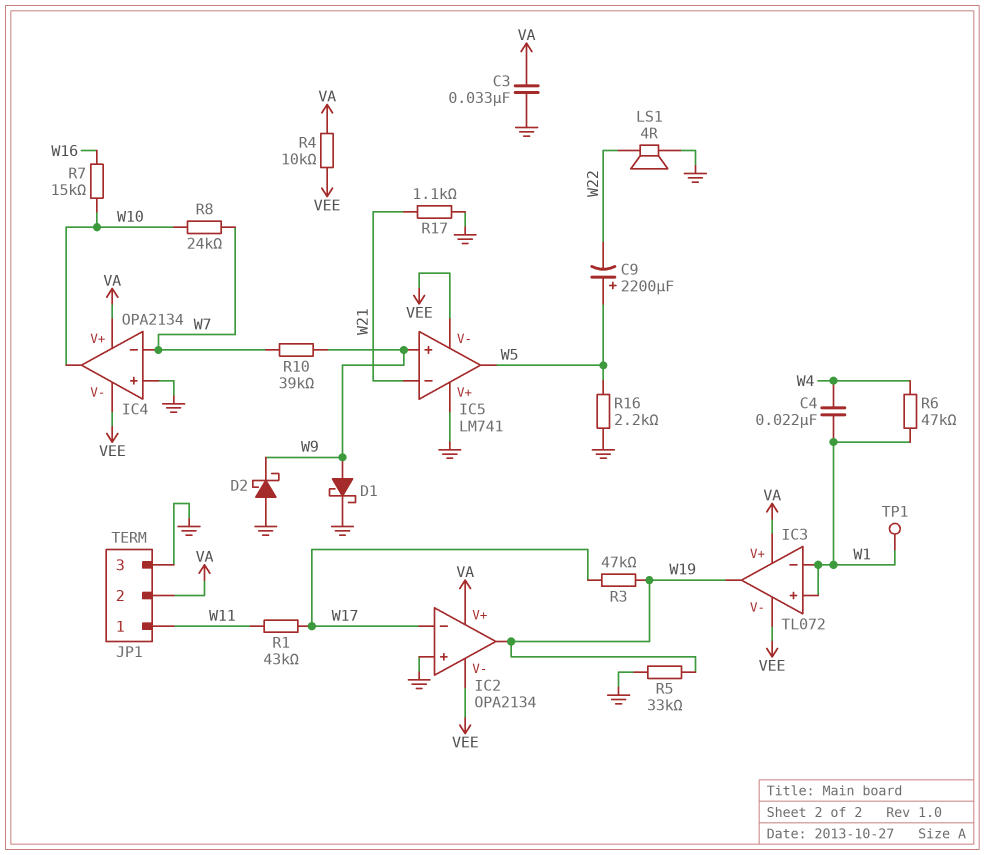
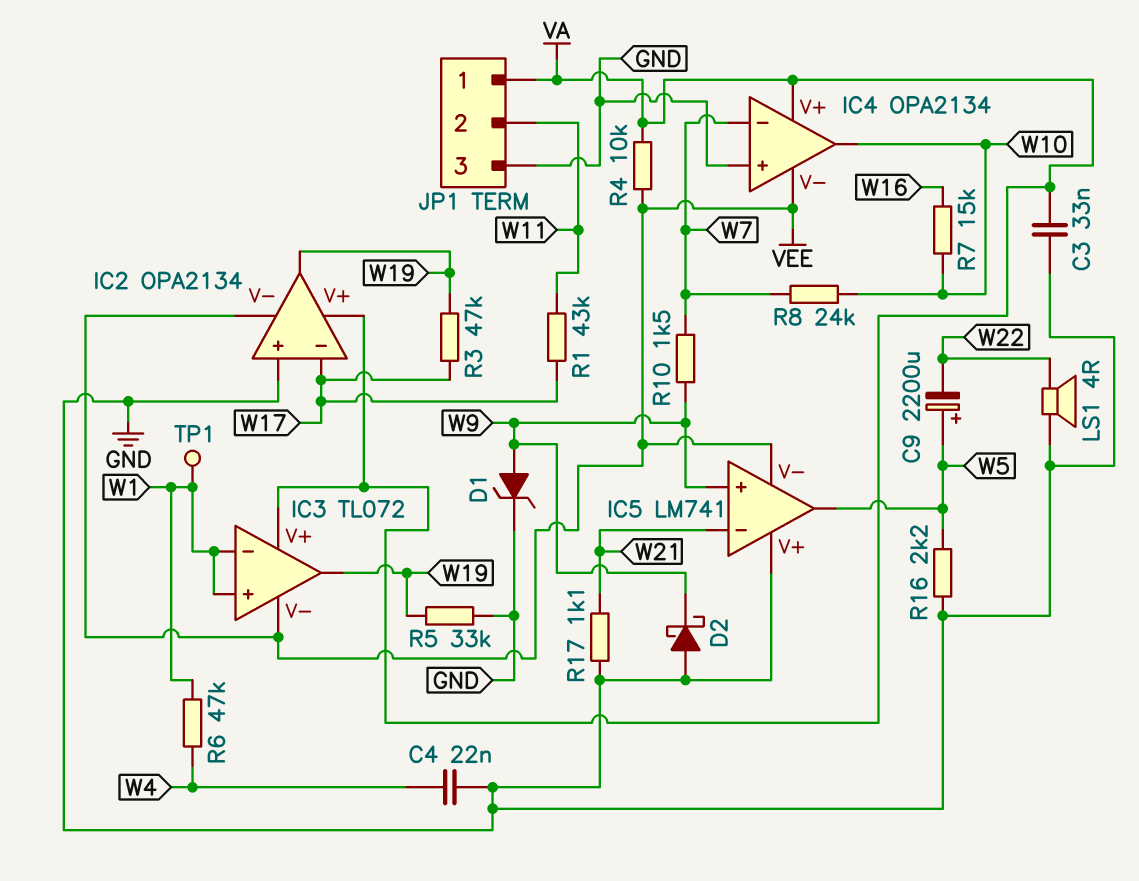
C4: 22nF (W1, W4) -> 22nF (GND, W4)
D1: schottky (A W9, K GND) -> zener (A W9, K GND)
JP1 pin 1: W11 -> VA
JP1 pin 2: VA -> W11
R10: 39k (W7, W9) -> 1.5k (W7, W9)

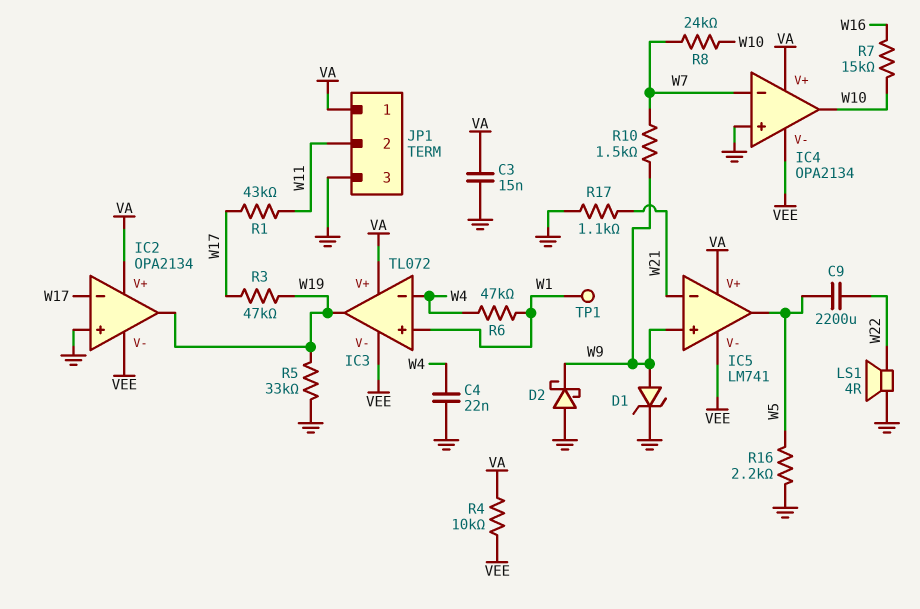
C3: 33nF (GND, VA) -> 15nF (GND, VA)
C9: 2200uF (plus W5, minus W22) -> 2200uF (W5, W22)
IC3 pin in-: W1 -> W4
IC5 pin V+: GND -> VA

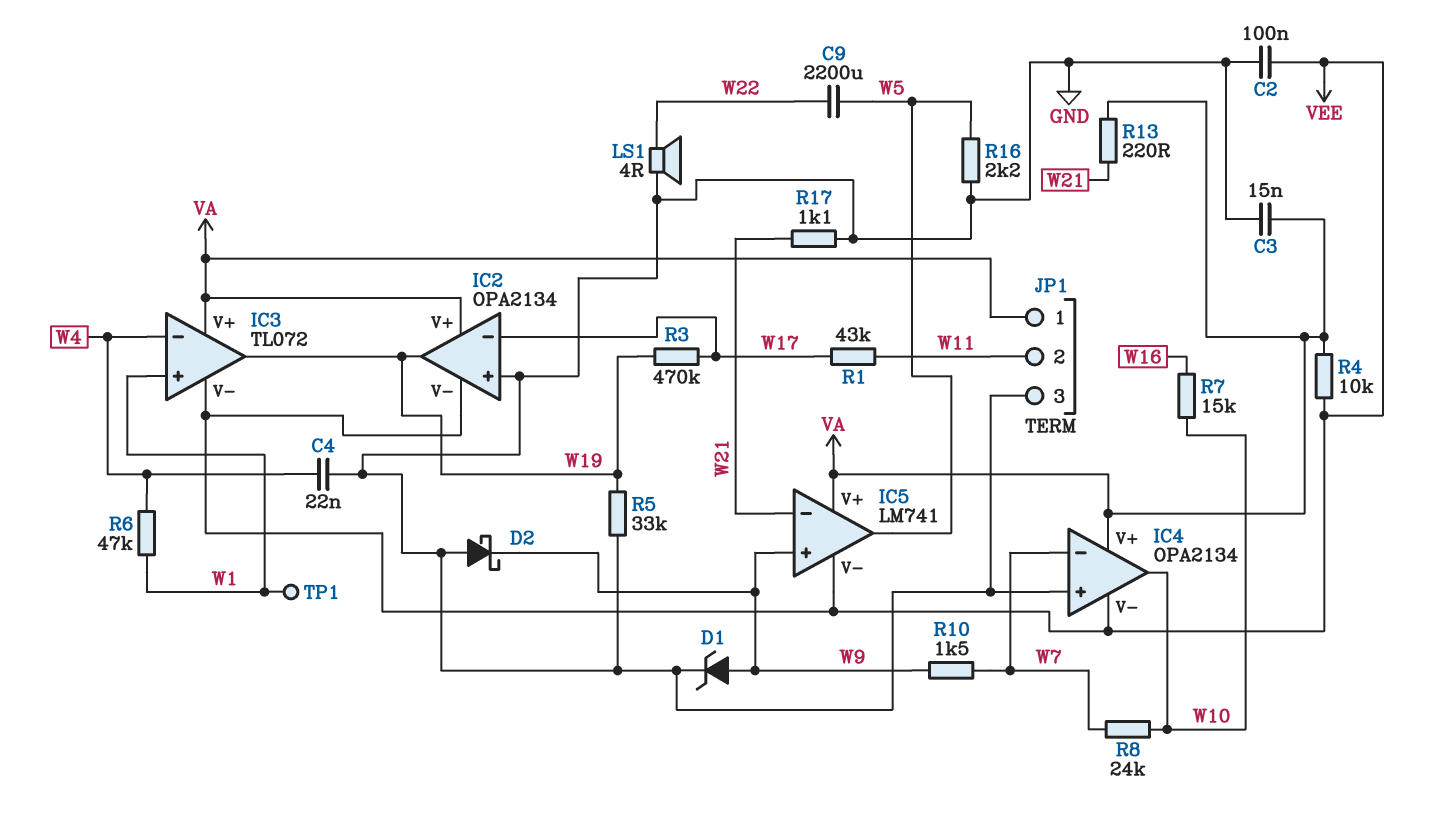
C2: none -> 100nF (GND, VEE)
R3: 47k (W17, W19) -> 470k (W17, W19)
R13: none -> 220 (VA, W21)

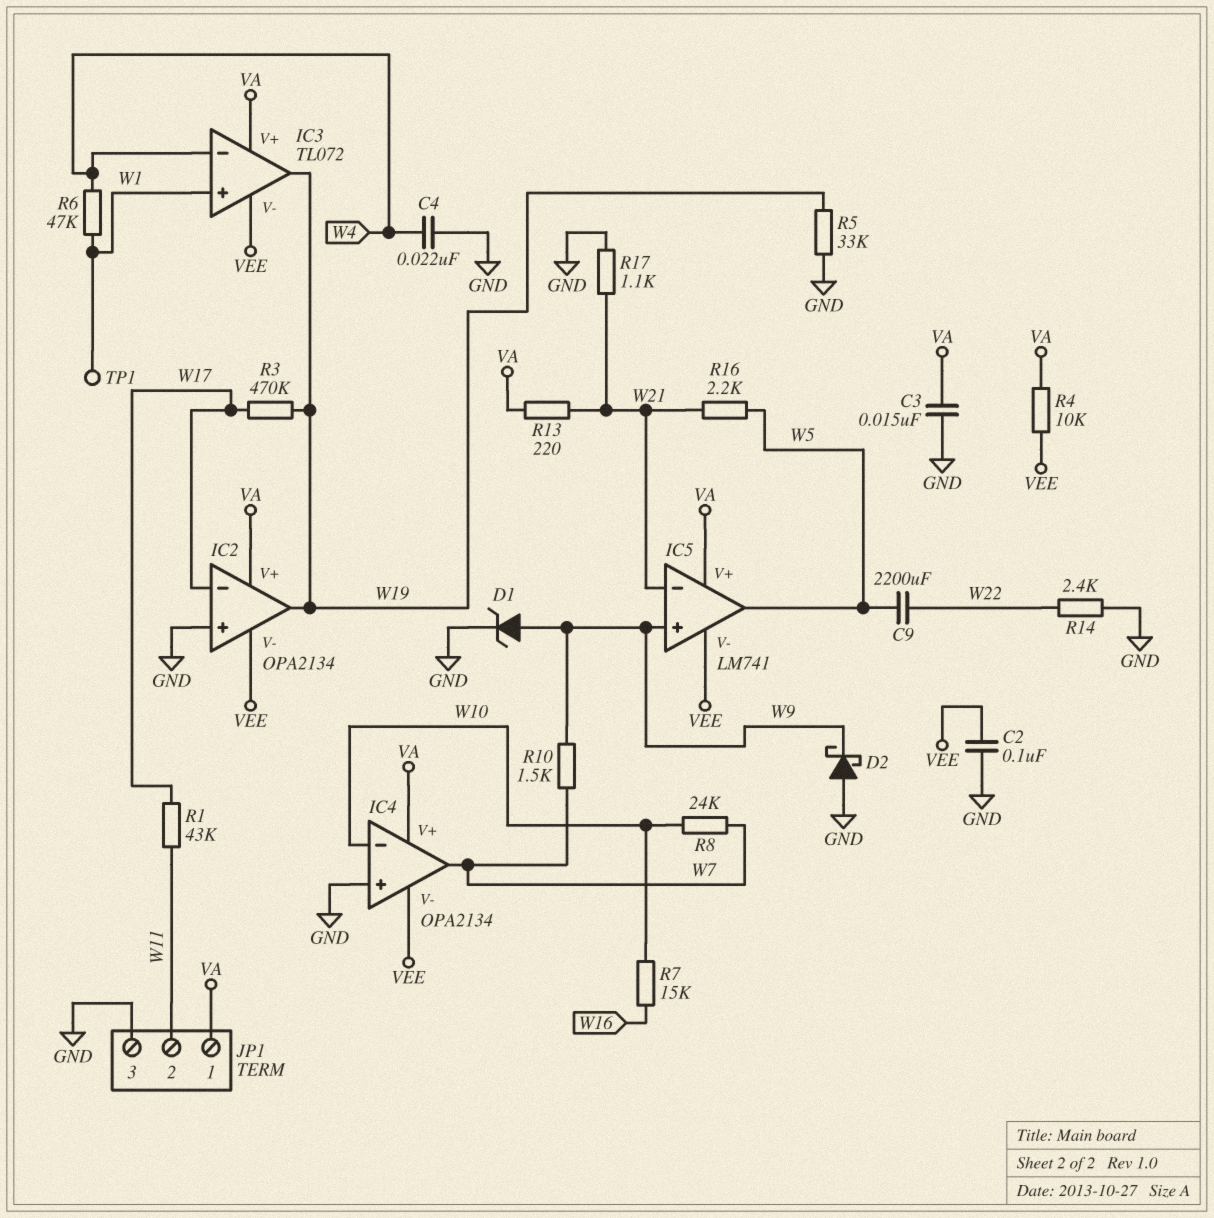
IC4 pin in-: W7 -> W10
IC4 pin out: W10 -> W7
LS1: speaker 4R (GND, W22) -> none
R14: none -> 2.4k (GND, W22)
R16: 2.2k (GND, W5) -> 2.2k (W5, W21)

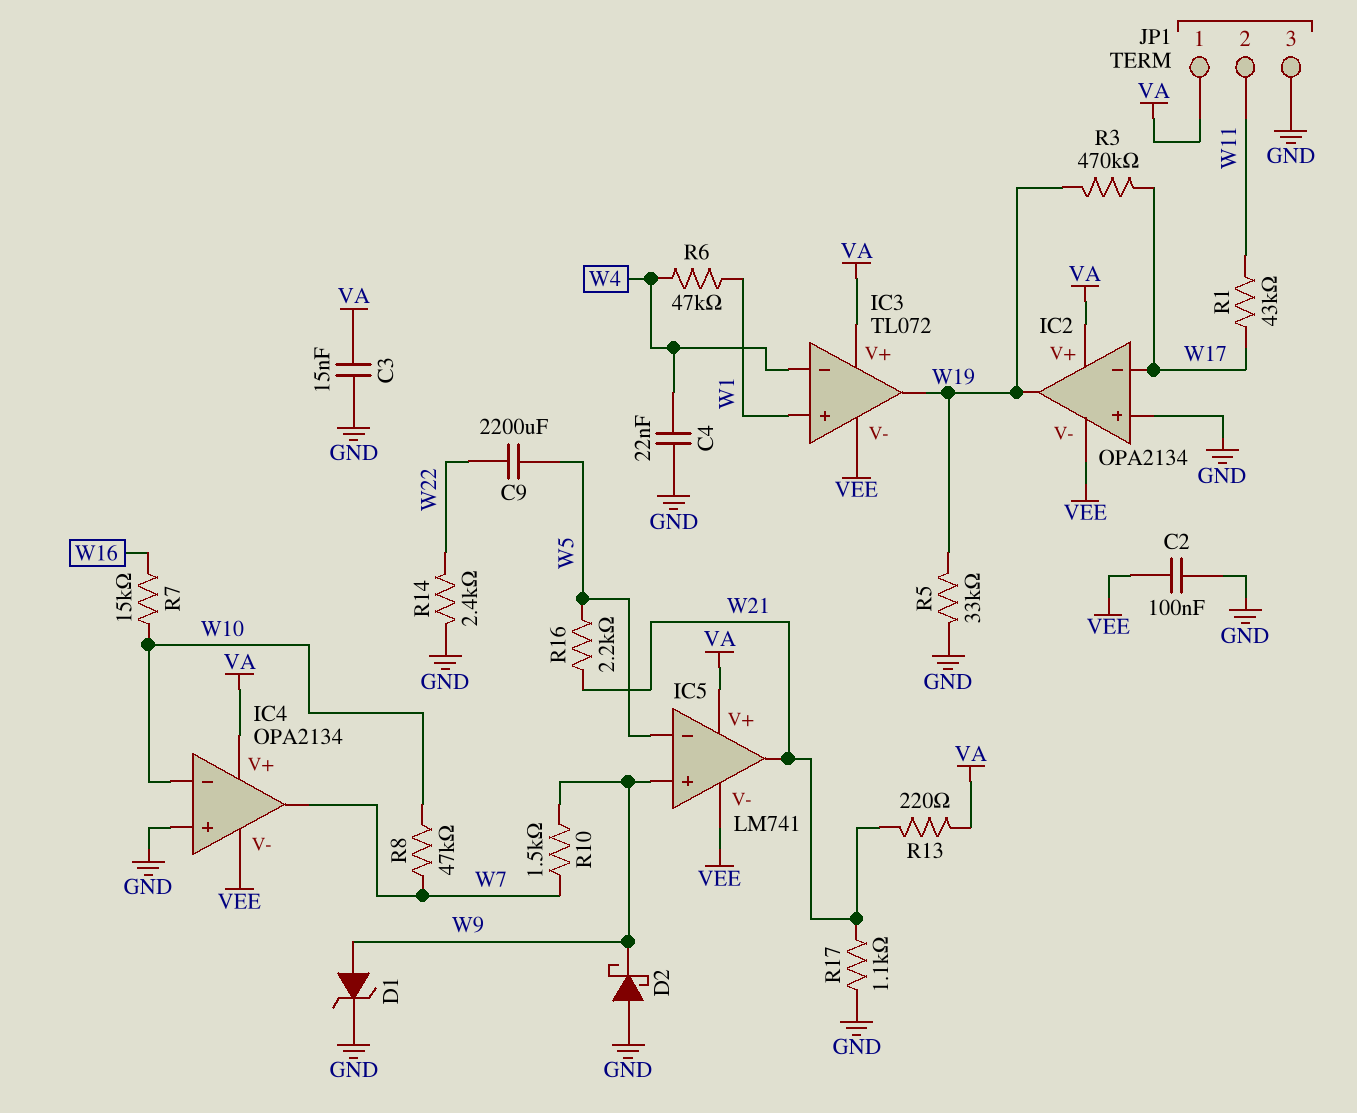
IC5 pin in-: W21 -> W5
IC5 pin out: W5 -> W21
R4: 10k (VA, VEE) -> none
R8: 24k (W7, W10) -> 47k (W7, W10)
TP1: test point (W1) -> none

